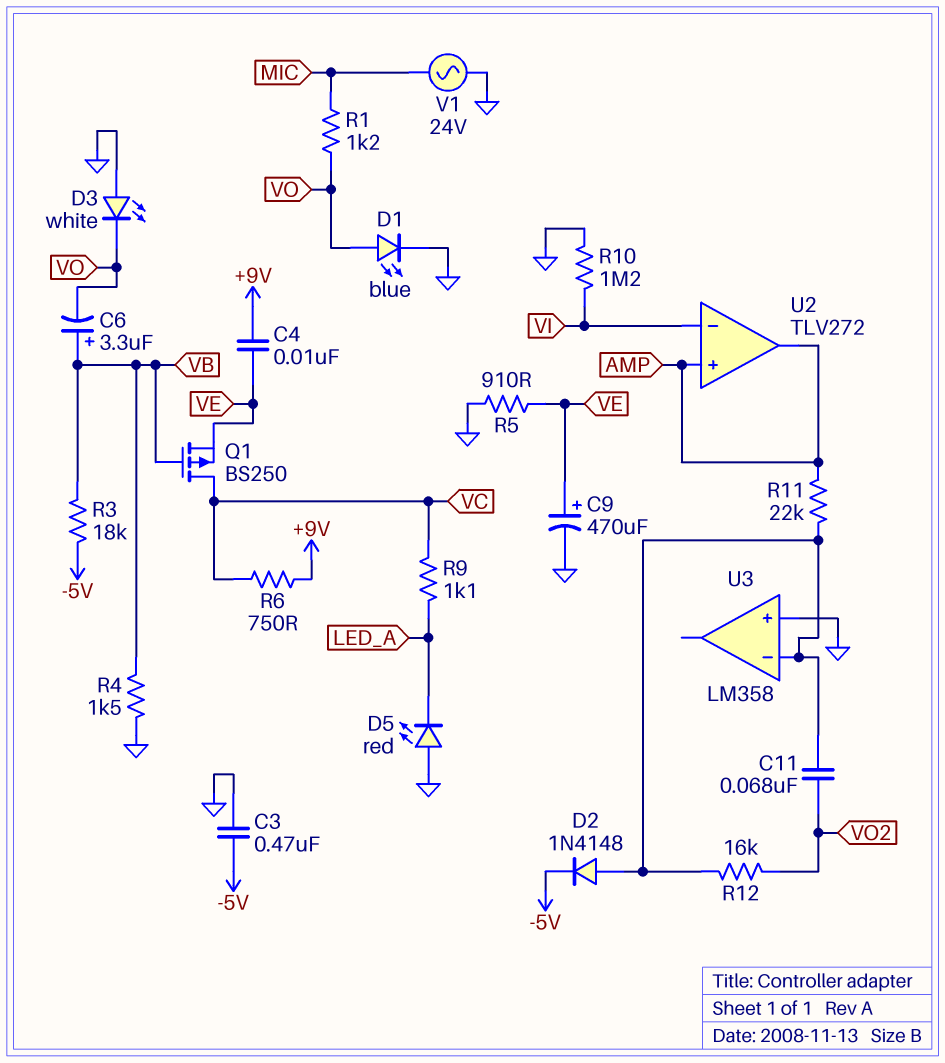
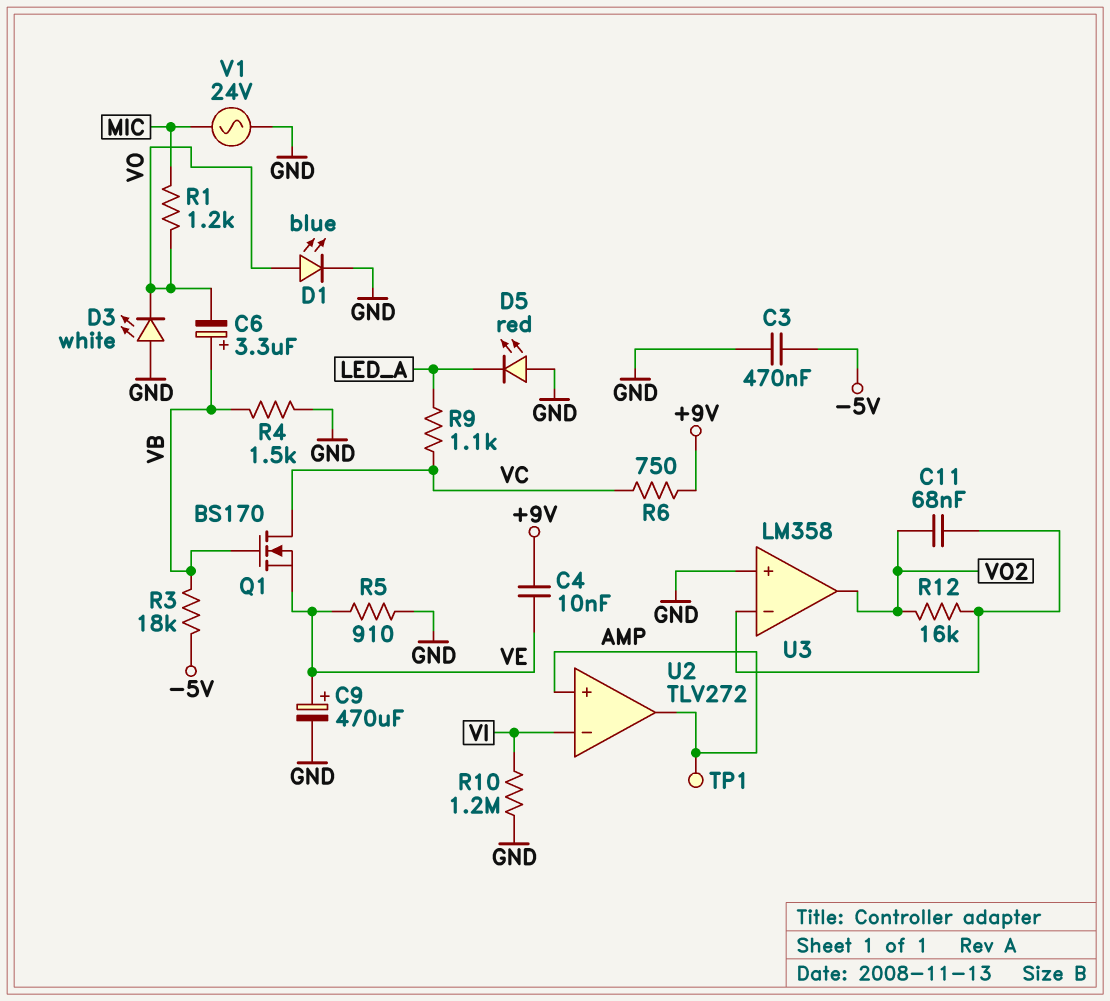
D2: diode 1N4148 (A U3/in-, K -5V) -> none
Q1: PMOS BS250 (G VB, D VC, S VE) -> NMOS BS170 (G VB, D VC, S VE)
R11: 22k (AMP, U3/in-) -> none
TP1: none -> test point (AMP)
U3 pin out: none -> VO2

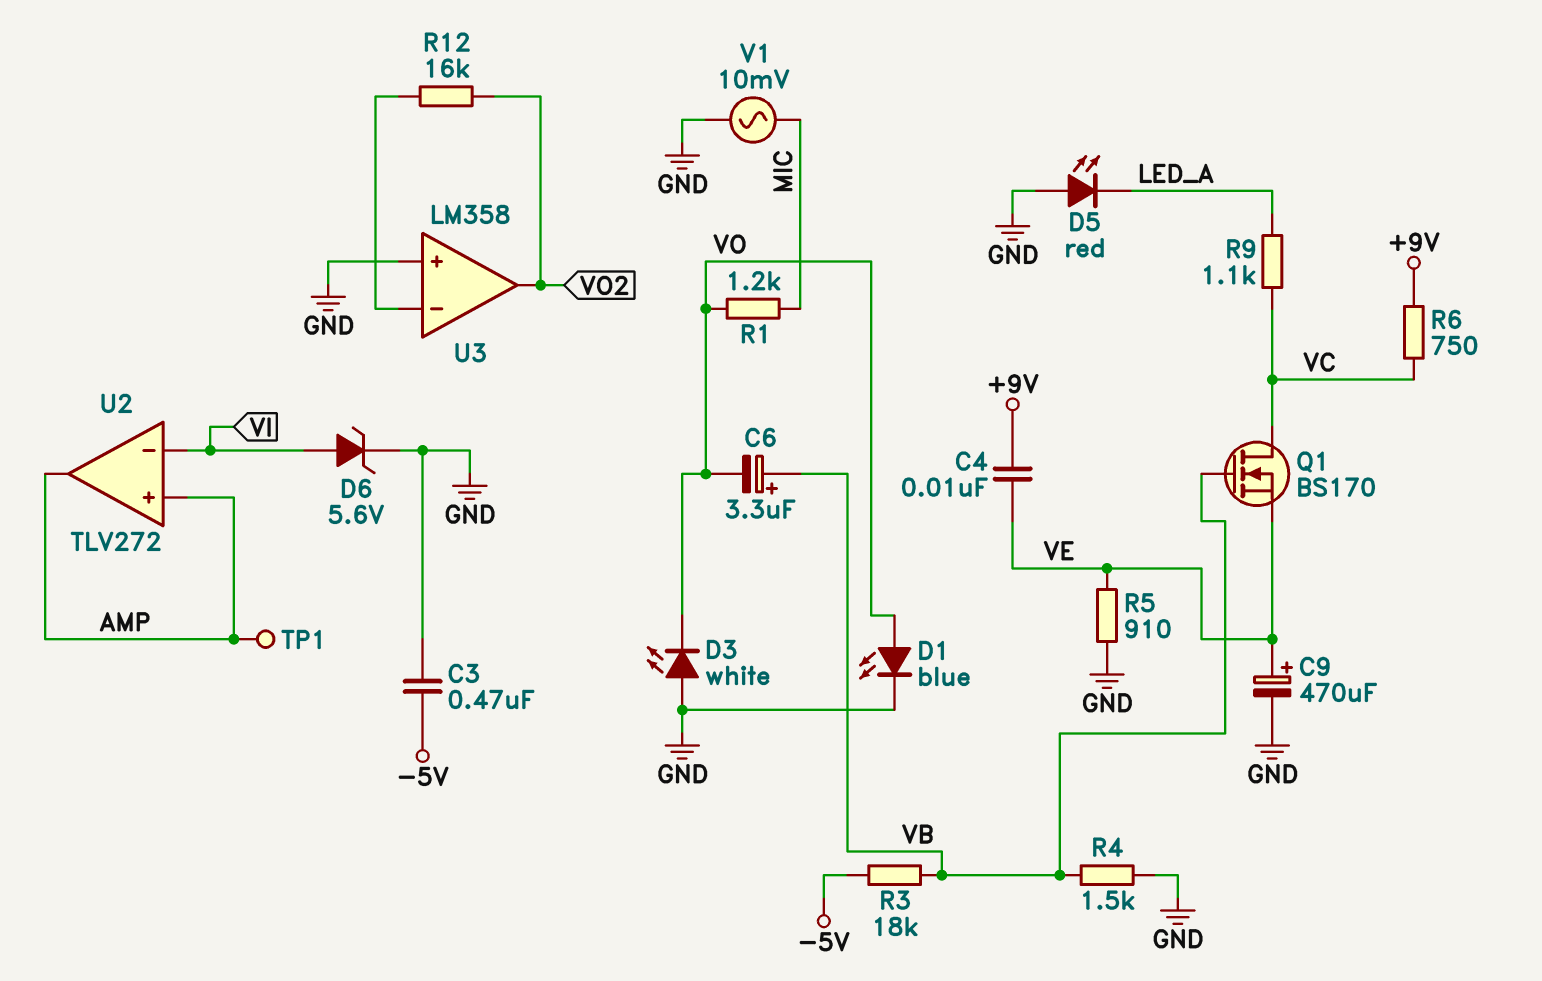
C11: 68nF (U3/in-, VO2) -> none
D6: none -> zener 5.6V (A VI, K GND)
R10: 1.2M (GND, VI) -> none
V1: AC 24V (GND, MIC) -> AC 10mV (GND, MIC)

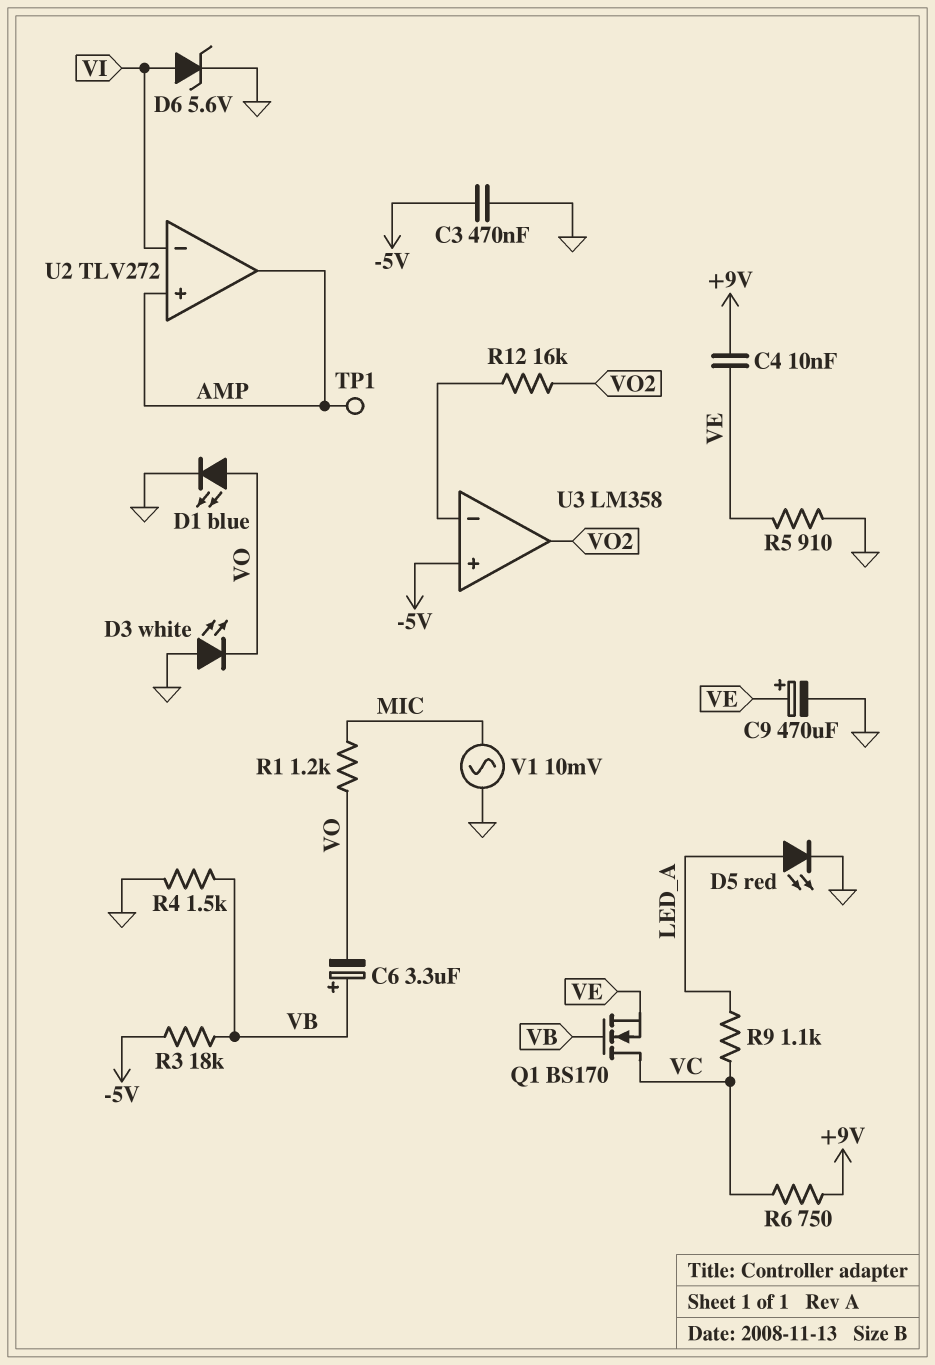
D5: LED red (A GND, K LED_A) -> LED red (A LED_A, K GND)
U3 pin in+: GND -> -5V

